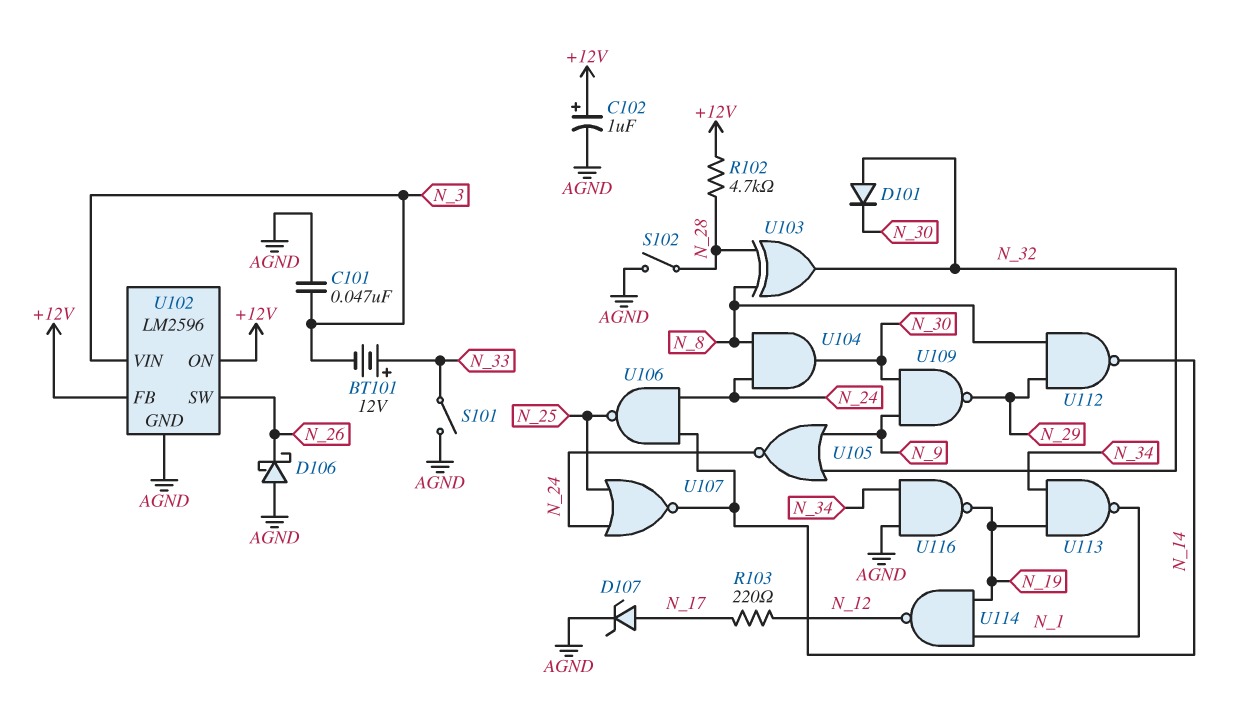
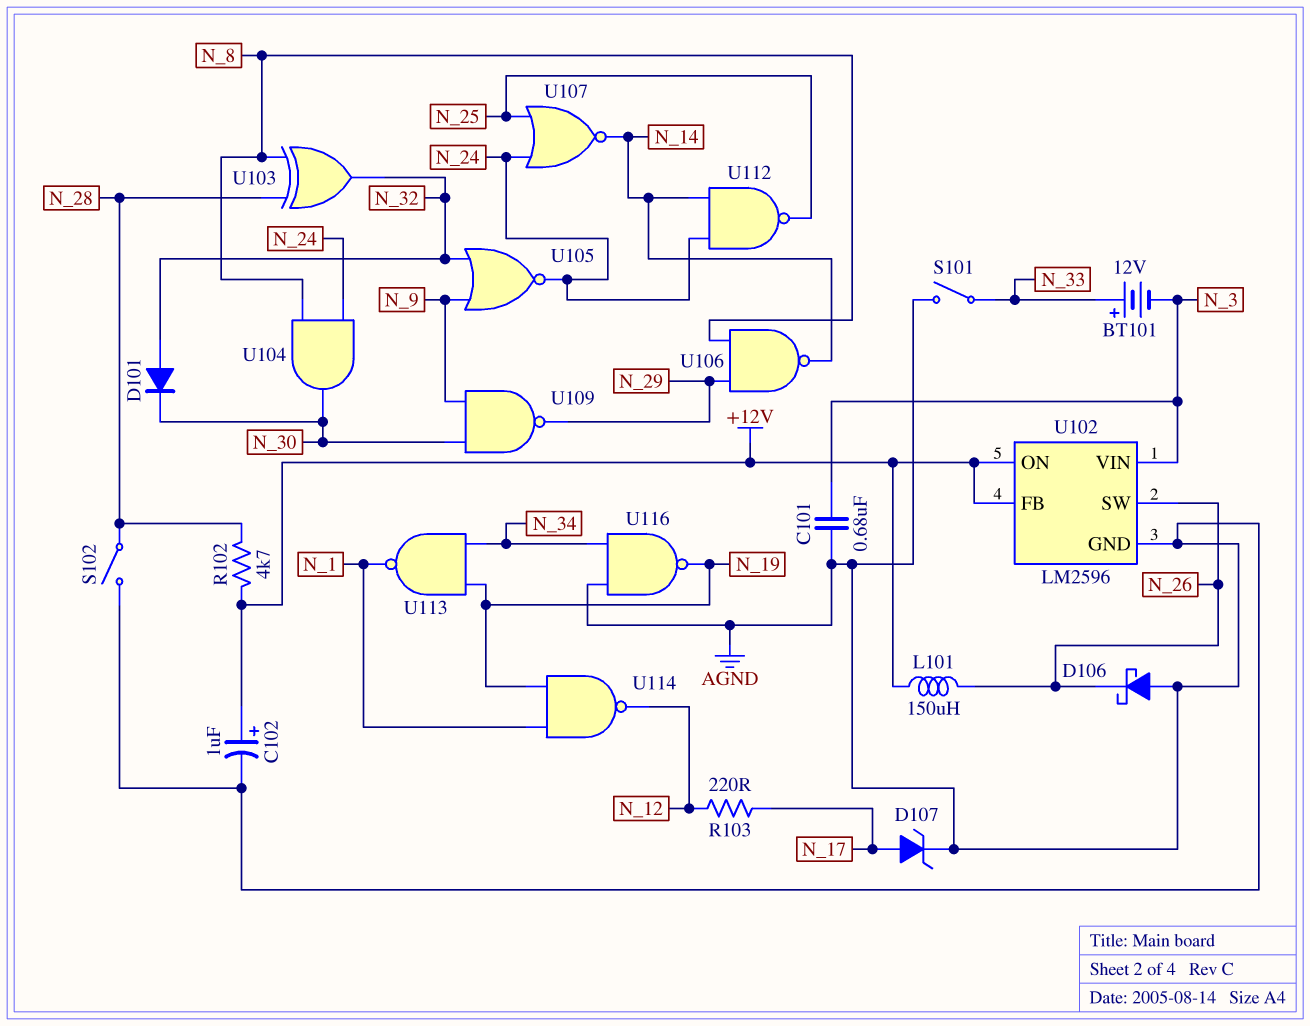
C101: 47nF (AGND, N_3) -> 680nF (AGND, N_3)
L101: none -> 150uH (+12V, N_26)
U106: NAND (in N_14, in N_24, out N_25) -> NAND (in N_8, in N_29, out N_14)
U112: NAND (in N_8, in N_29, out N_14) -> NAND (in N_14, in N_24, out N_25)

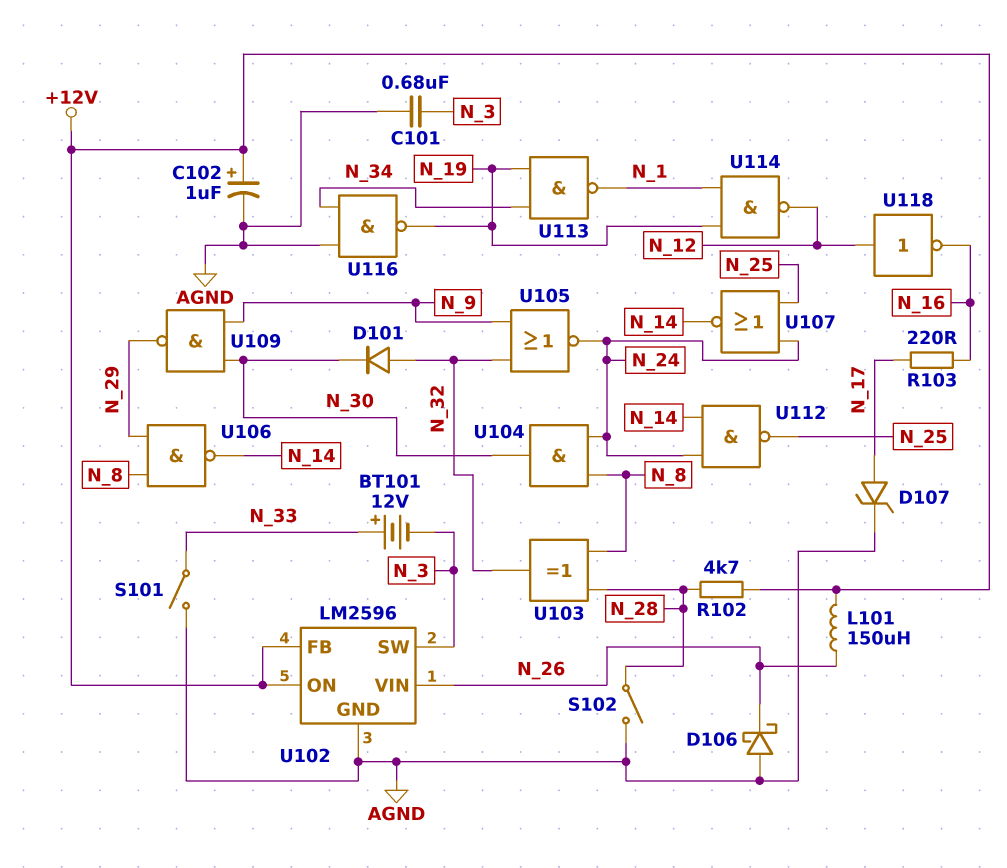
R103: 220 (N_12, N_17) -> 220 (N_16, N_17)
U102 pin SW: N_26 -> N_3
U102 pin VIN: N_3 -> N_26
U118: none -> NOT (in N_12, out N_16)

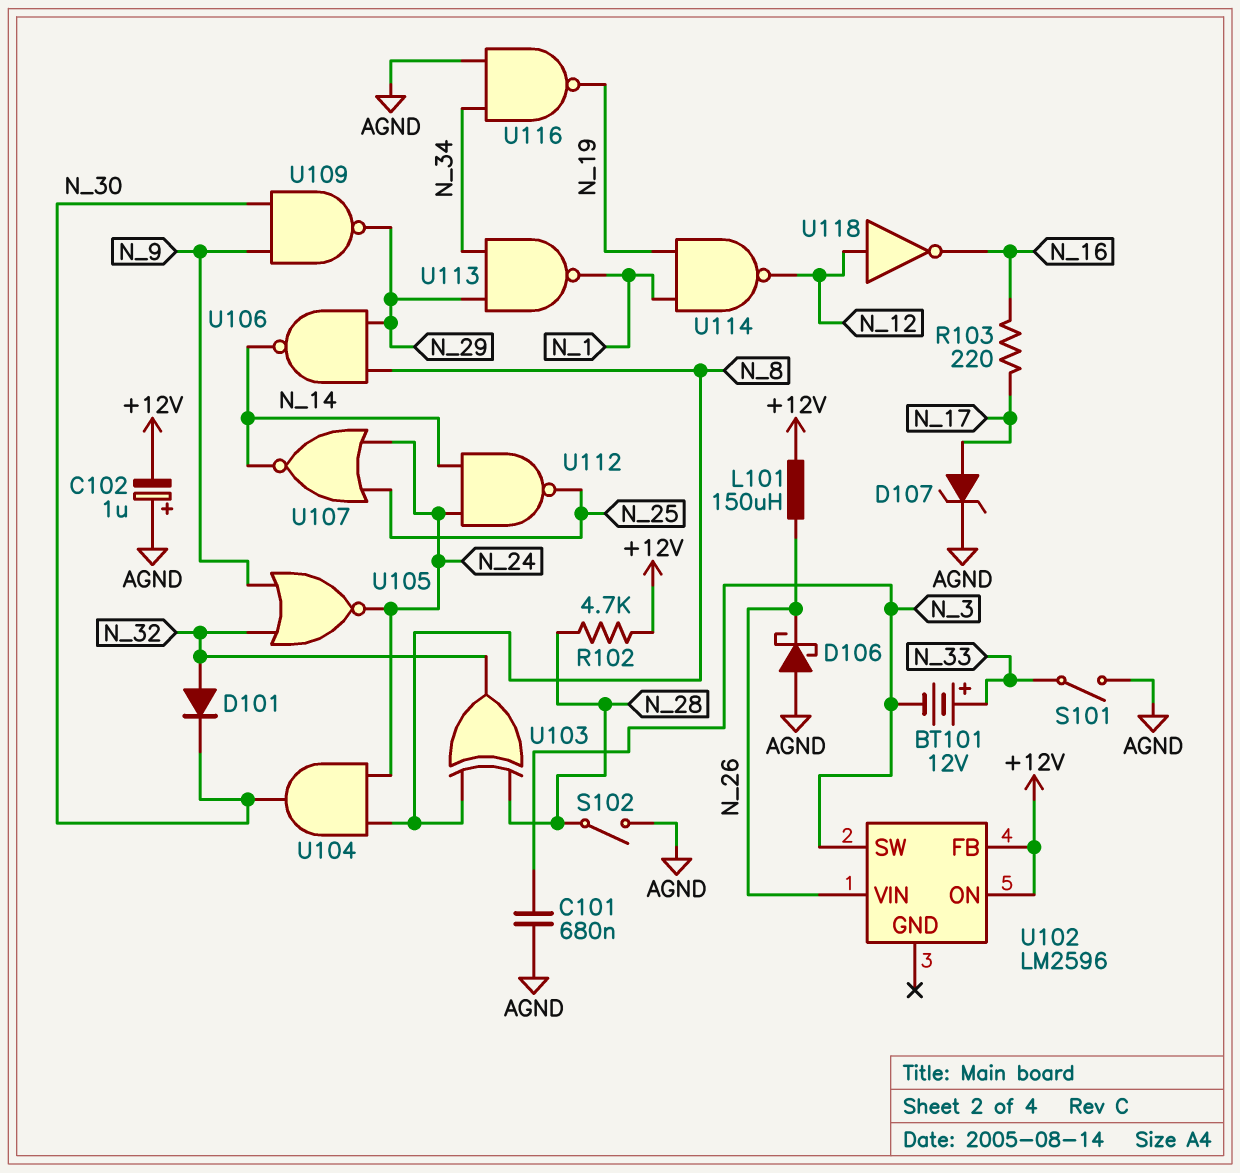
C102: 1uF (plus +12V, minus AGND) -> 1uF (plus AGND, minus +12V)
U102 pin GND: AGND -> none
U113: NAND (in N_19, in N_34, out N_1) -> NAND (in N_29, in N_34, out N_1)

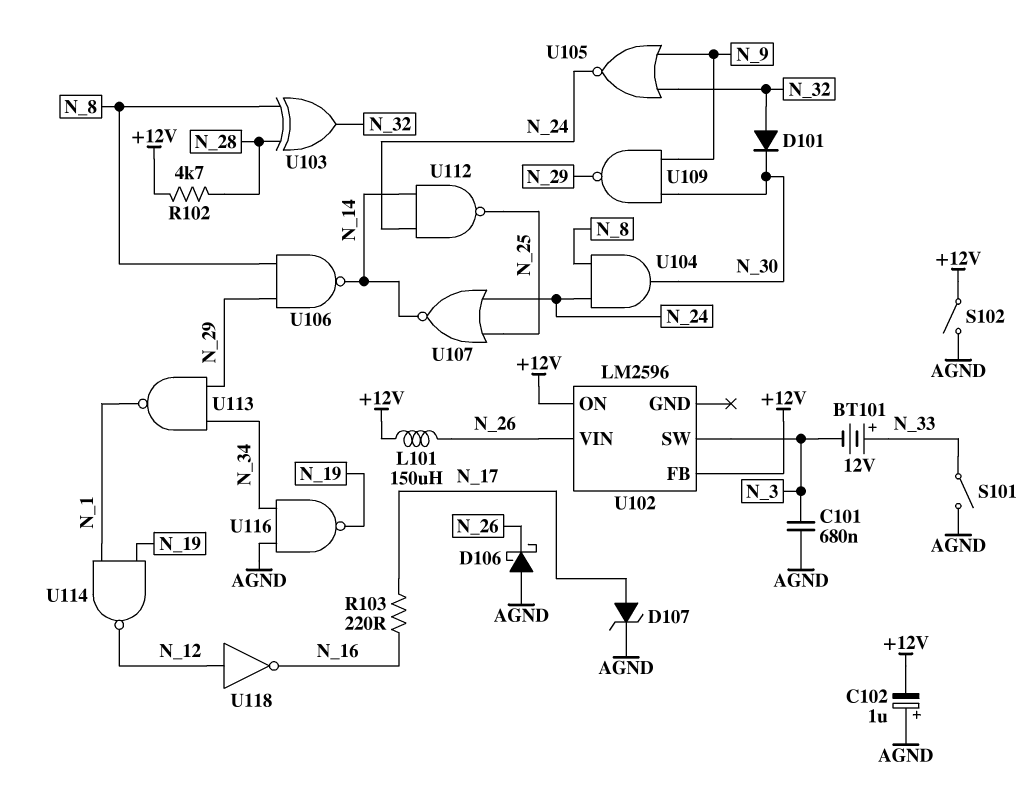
S102: switch (AGND, N_28) -> switch (+12V, AGND)

